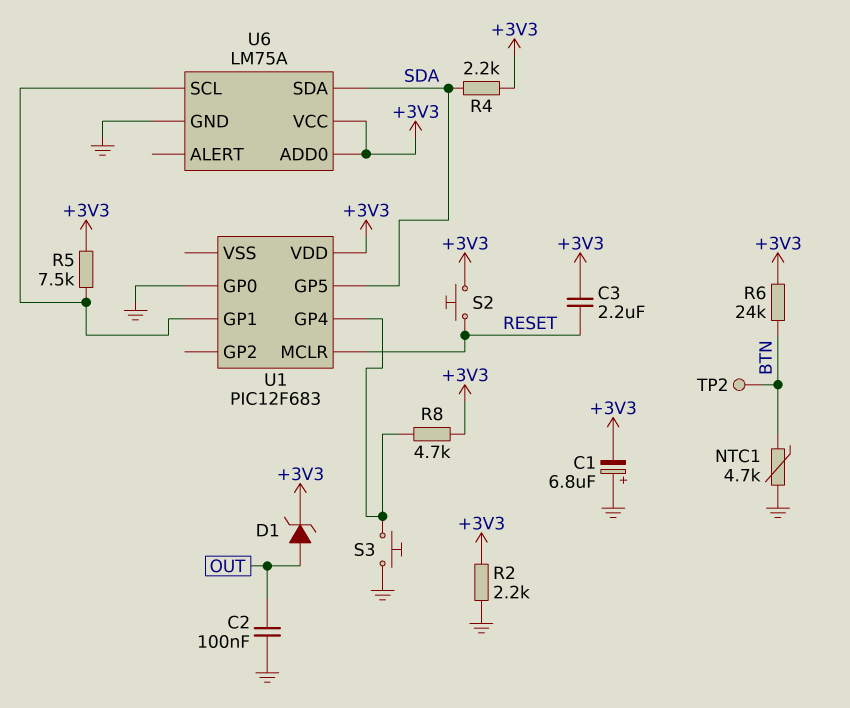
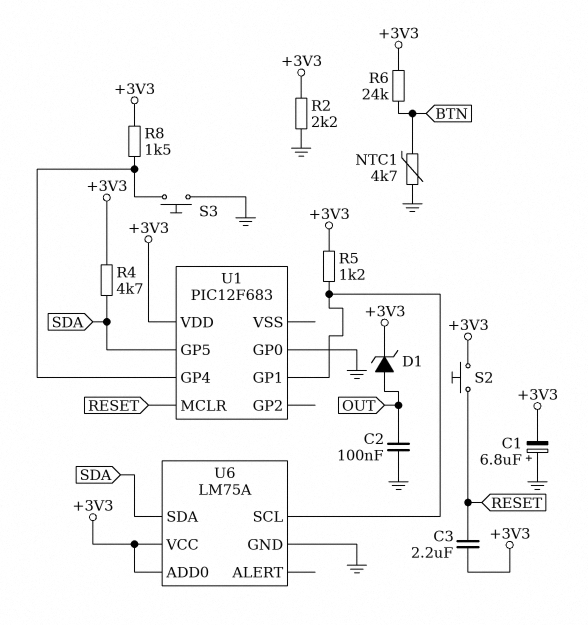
R4: 2.2k (+3V3, SDA) -> 4.7k (+3V3, SDA)
R5: 7.5k (+3V3, U1/GP1) -> 1.2k (+3V3, U1/GP1)
R8: 4.7k (+3V3, U1/GP4) -> 1.5k (+3V3, U1/GP4)
TP2: test point (BTN) -> none

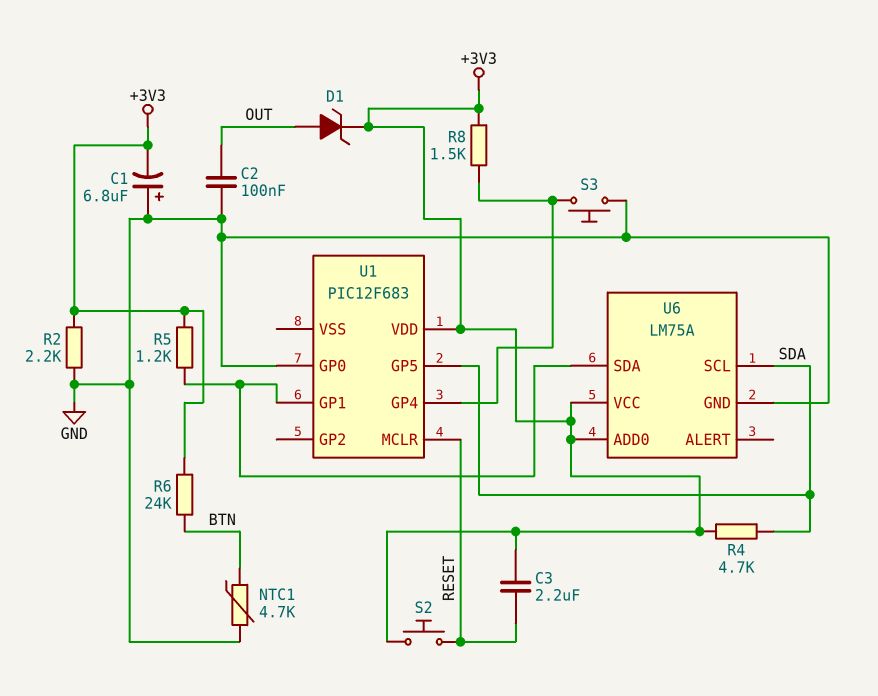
U6 pin SCL: U1/GP1 -> SDA
U6 pin SDA: SDA -> U1/GP1

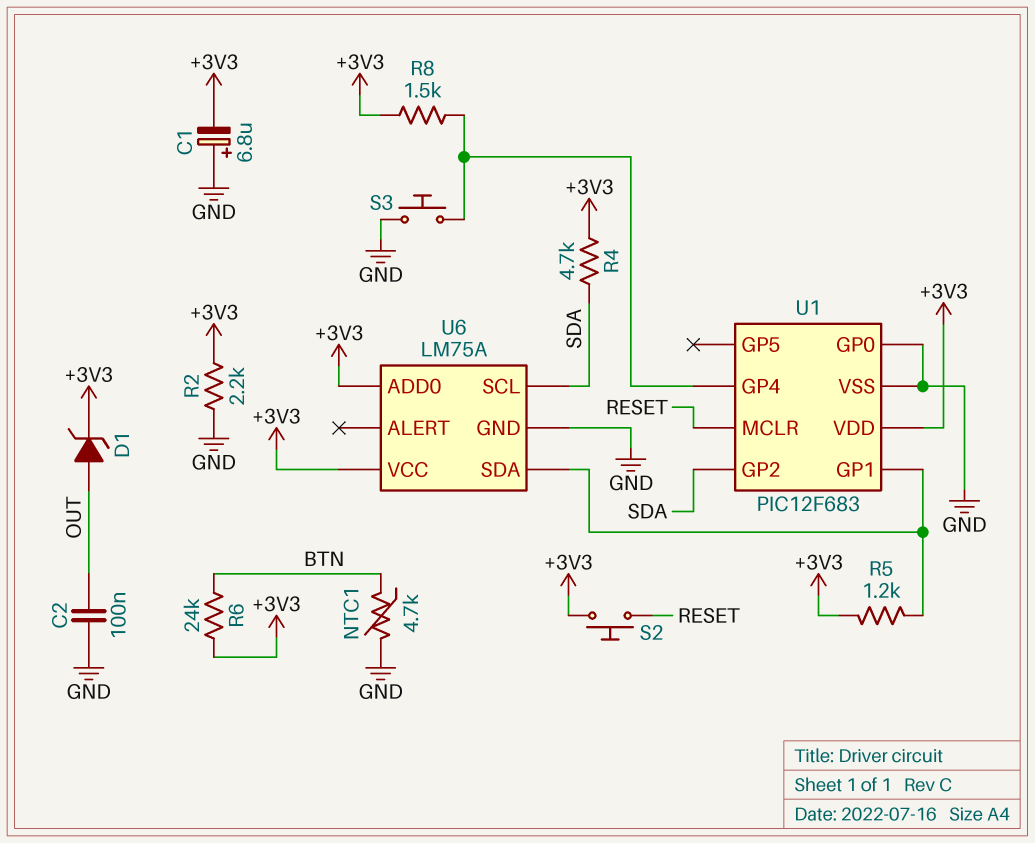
C3: 2.2uF (+3V3, RESET) -> none
U1 pin GP2: none -> SDA
U1 pin GP5: SDA -> none
U1 pin VSS: none -> GND

